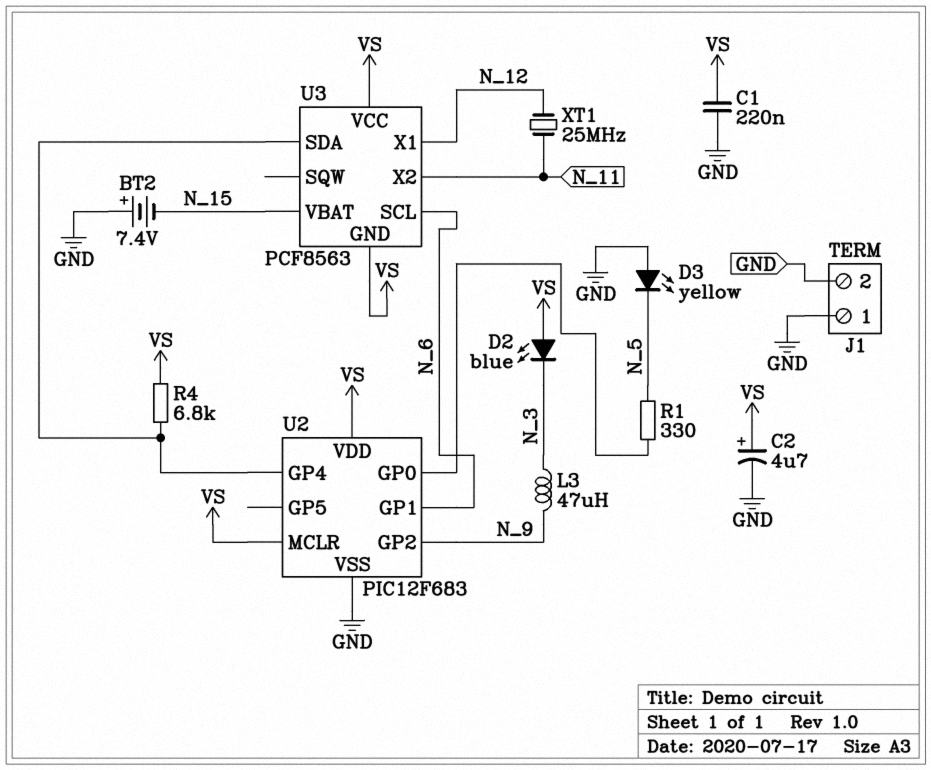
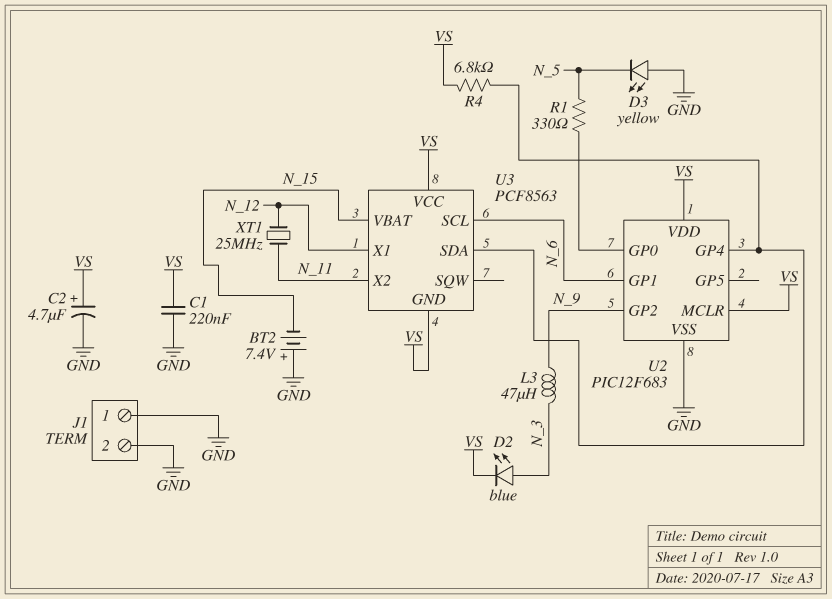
D2: LED blue (A VS, K N_3) -> LED blue (A N_3, K VS)

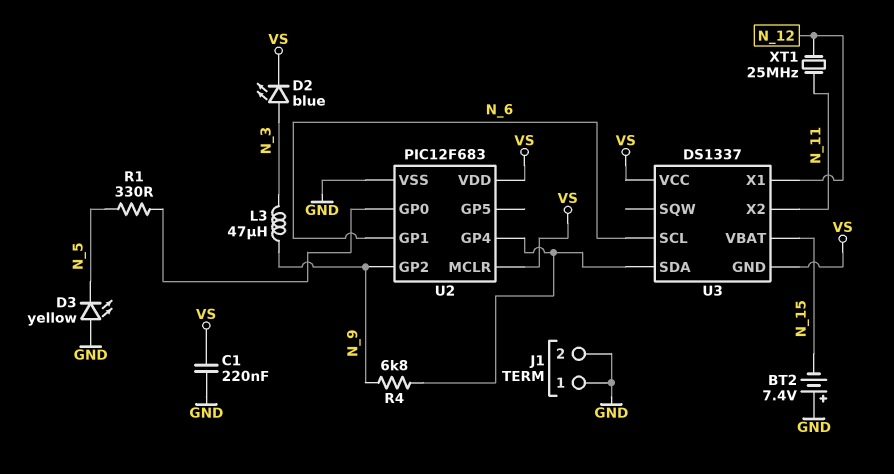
C2: 4.7uF (plus VS, minus GND) -> none
R4: 6.8k (U2/GP4, VS) -> 6.8k (N_9, U2/GP4)
U3: PCF8563 -> DS1337

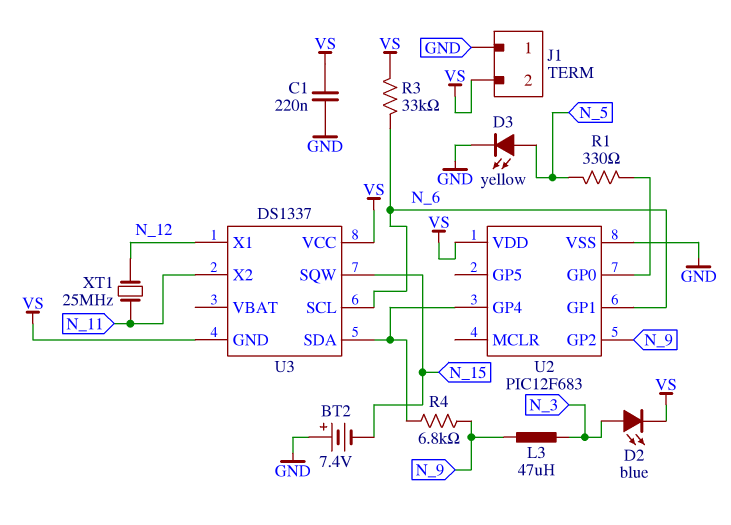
D3: LED yellow (A GND, K N_5) -> LED yellow (A N_5, K GND)
J1 pin 2: GND -> VS
R3: none -> 33k (N_6, VS)
U2 pin MCLR: VS -> none
U3 pin SQW: none -> N_15
U3 pin VBAT: N_15 -> none

